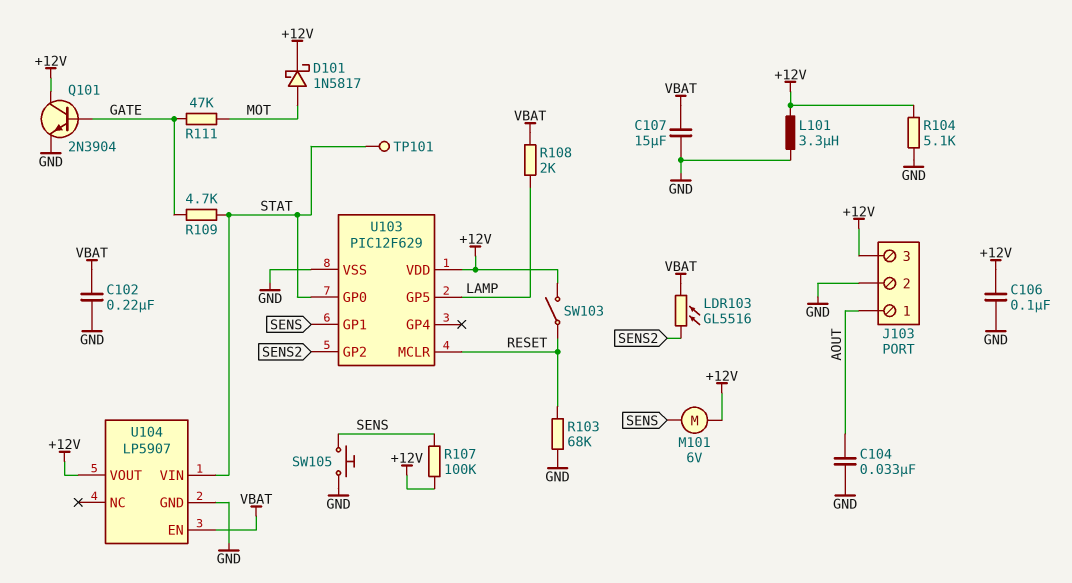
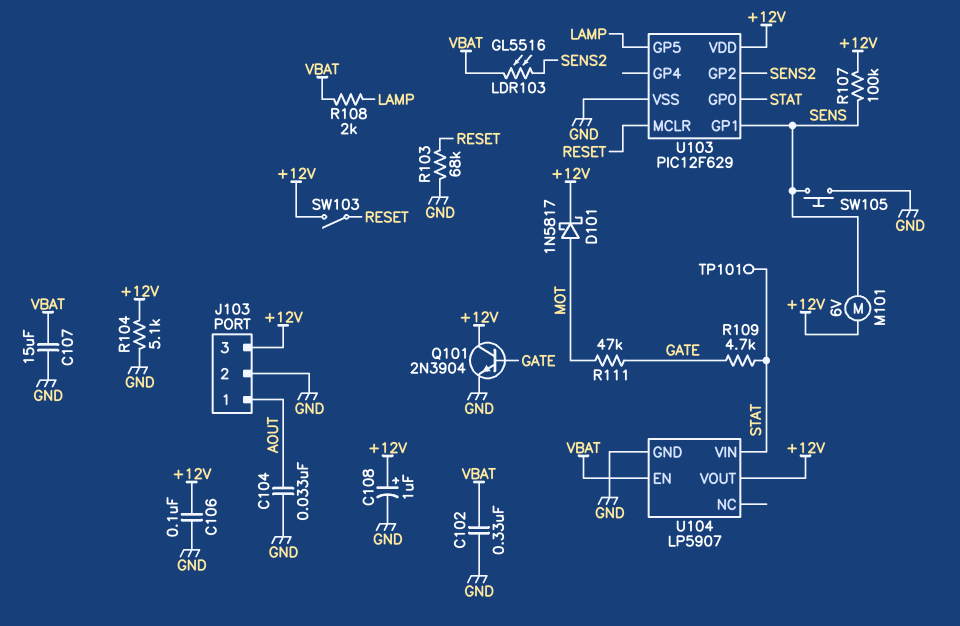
C102: 220nF (GND, VBAT) -> 330nF (GND, VBAT)
C108: none -> 1uF (plus +12V, minus GND)
L101: 3.3uH (+12V, GND) -> none

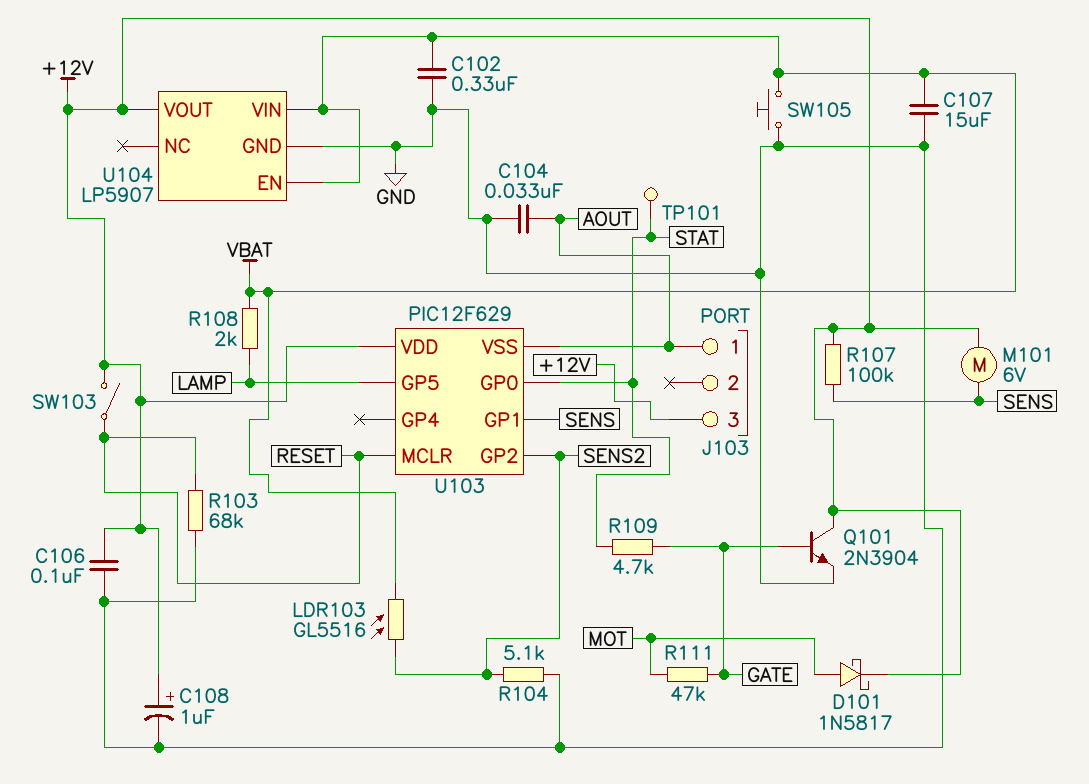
J103 pin 2: GND -> none
R104: 5.1k (+12V, GND) -> 5.1k (GND, SENS2)
SW105: button (GND, SENS) -> button (GND, VBAT)
U103 pin VSS: GND -> AOUT
U104 pin VIN: STAT -> VBAT

